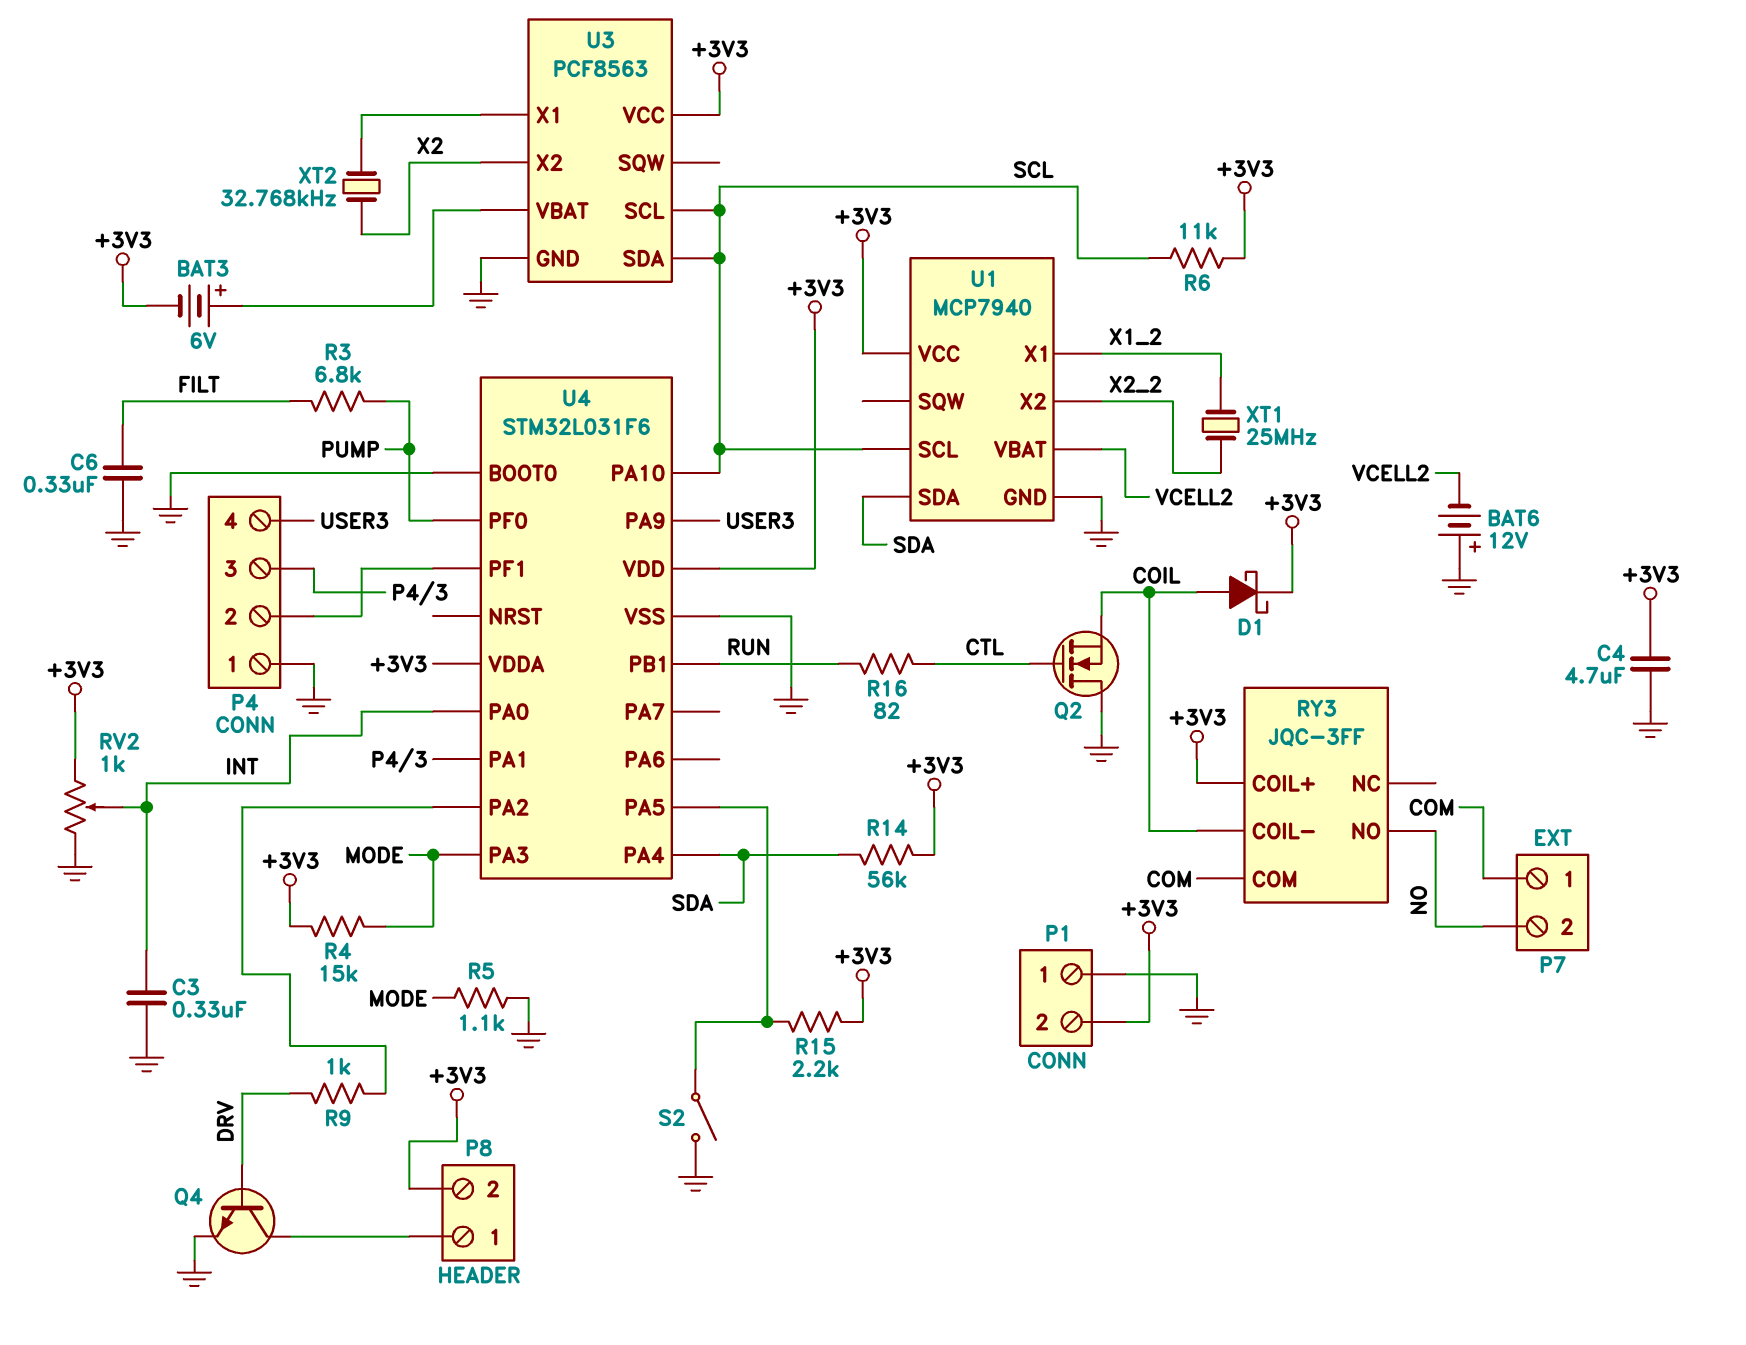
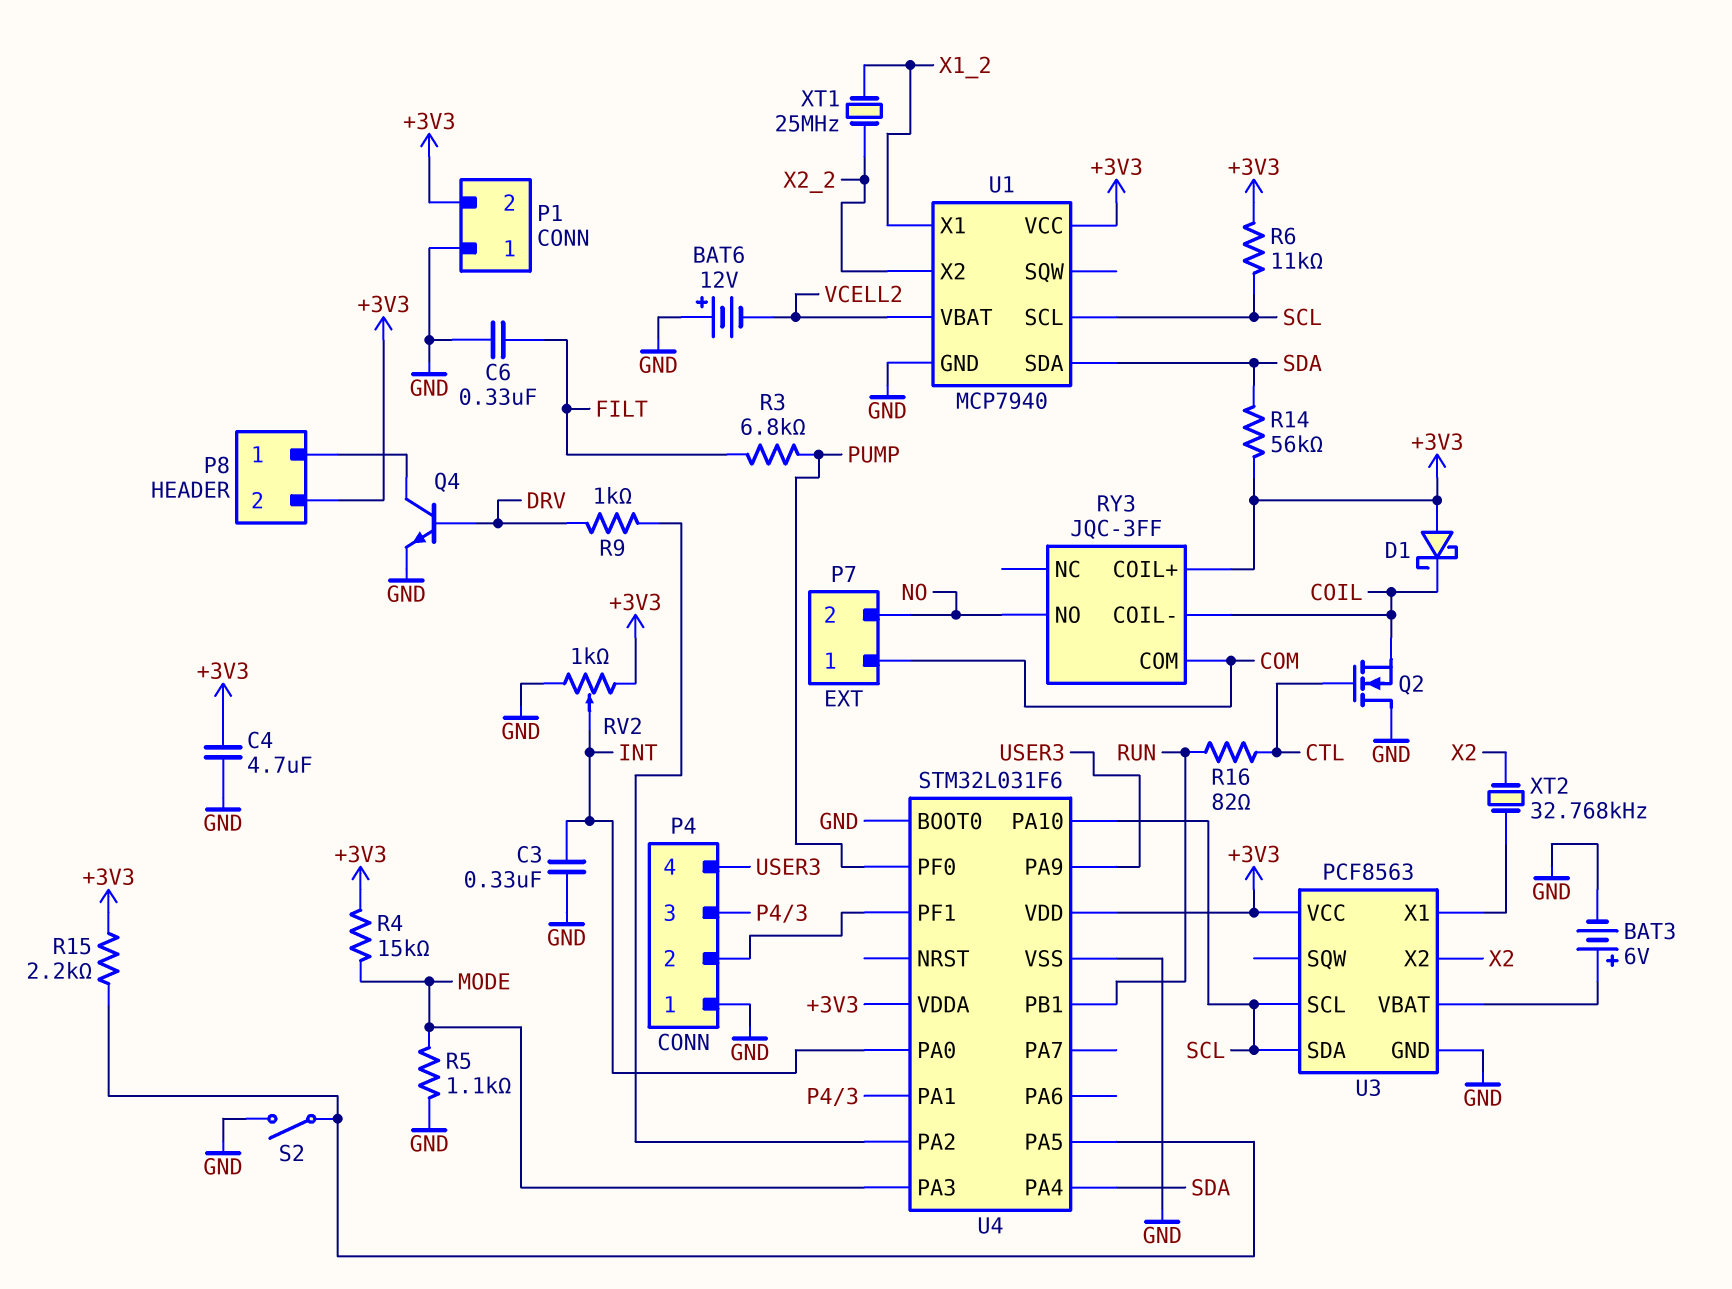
BAT3: 6V (plus U3/VBAT, minus +3V3) -> 6V (plus U3/VBAT, minus GND)
D1: schottky (A COIL, K +3V3) -> schottky (A +3V3, K COIL)

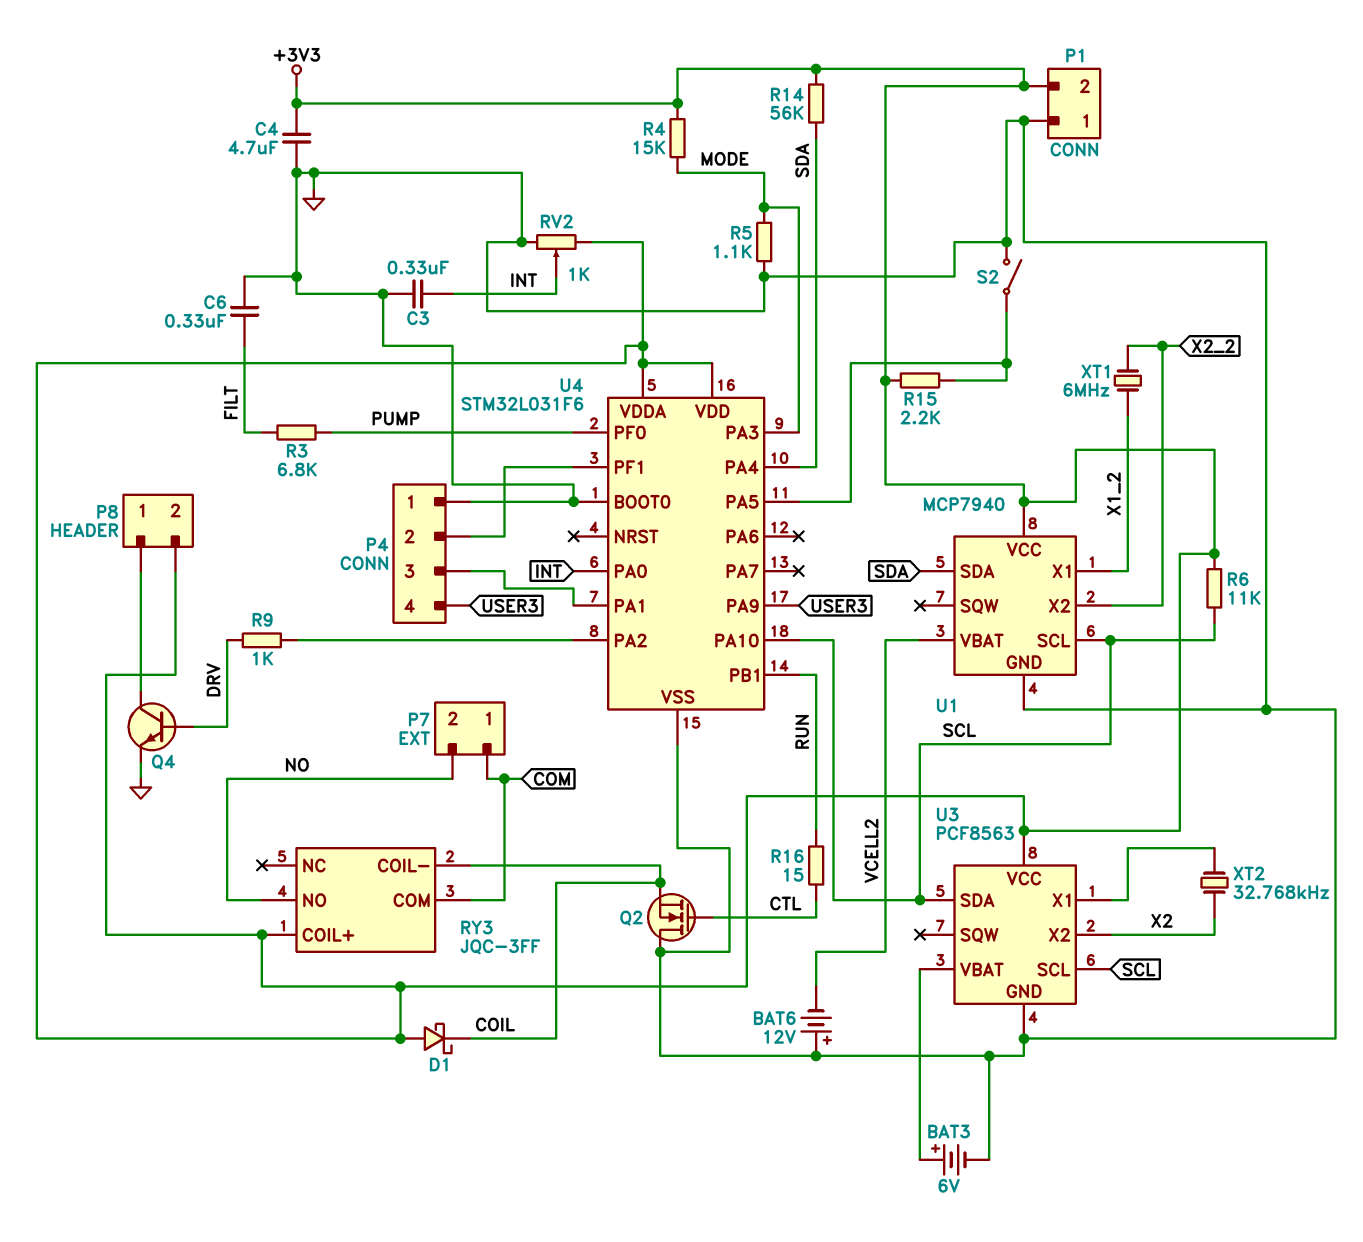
R16: 82 (CTL, RUN) -> 15 (CTL, RUN)
XT1: 25MHz (X1_2, X2_2) -> 6MHz (X1_2, X2_2)

